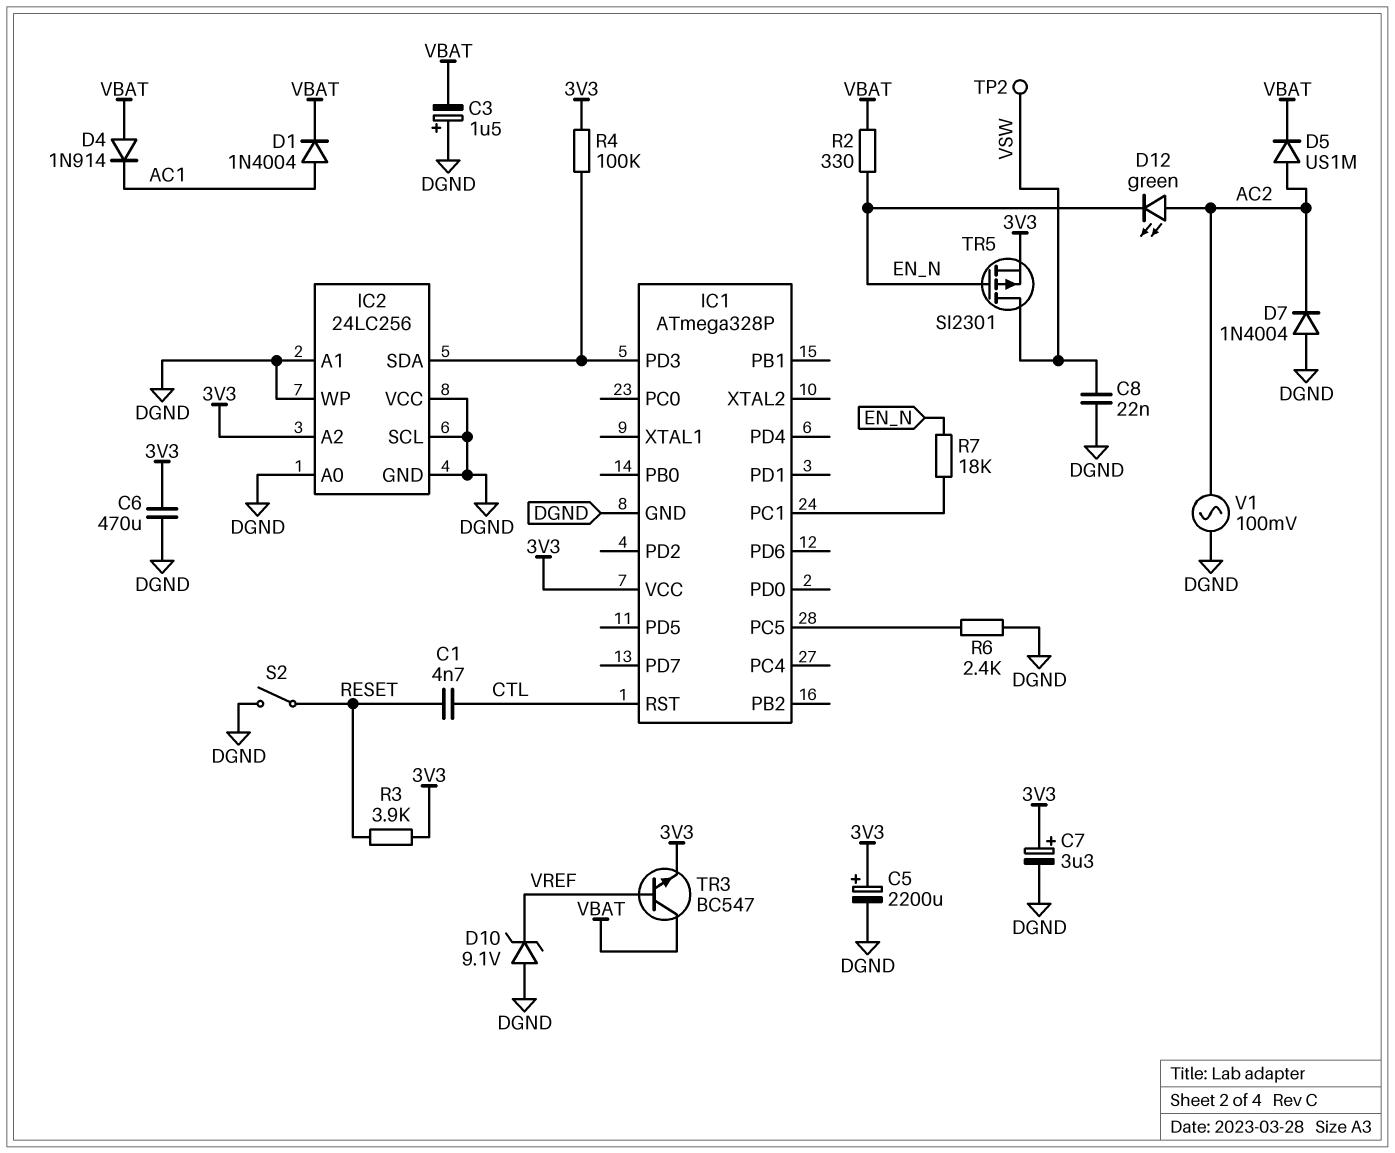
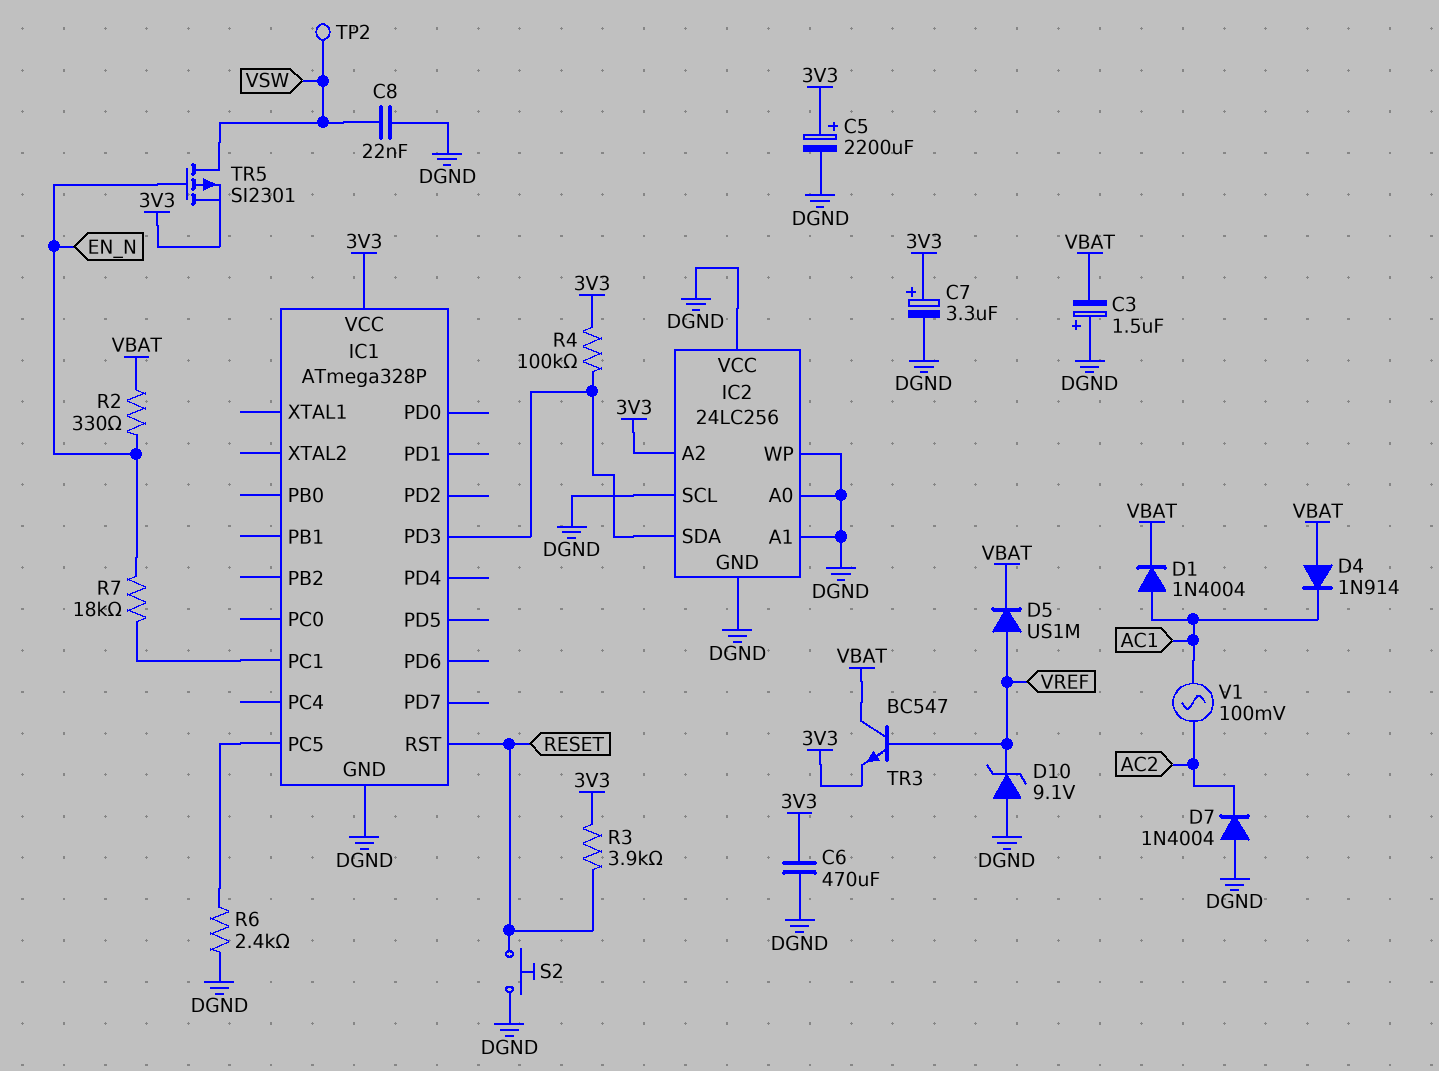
C1: 4.7nF (CTL, RESET) -> none
D5: diode US1M (A AC2, K VBAT) -> diode US1M (A VREF, K VBAT)
D12: LED green (A AC2, K EN_N) -> none
IC1 pin RST: CTL -> RESET
S2: switch (DGND, RESET) -> button (DGND, RESET)
V1: AC 100mV (AC2, DGND) -> AC 100mV (AC1, AC2)

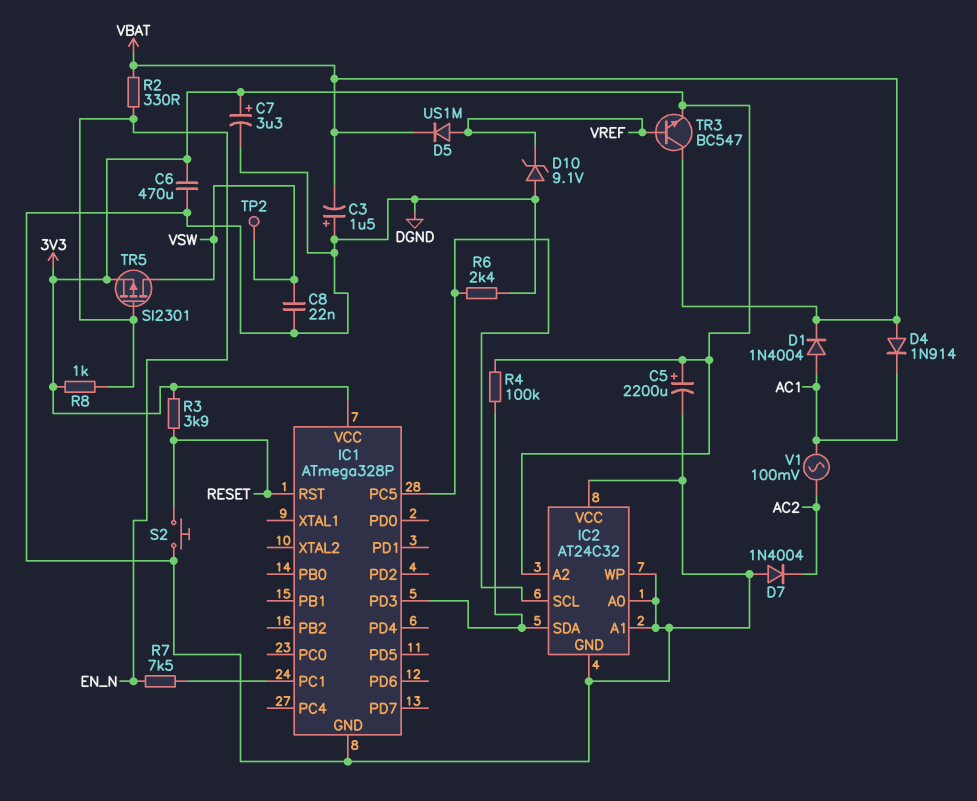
IC2: 24LC256 -> AT24C32
IC2 pin SCL: DGND -> IC1/PC5
R7: 18k (EN_N, IC1/PC1) -> 7.5k (EN_N, IC1/PC1)
R8: none -> 1k (3V3, EN_N)

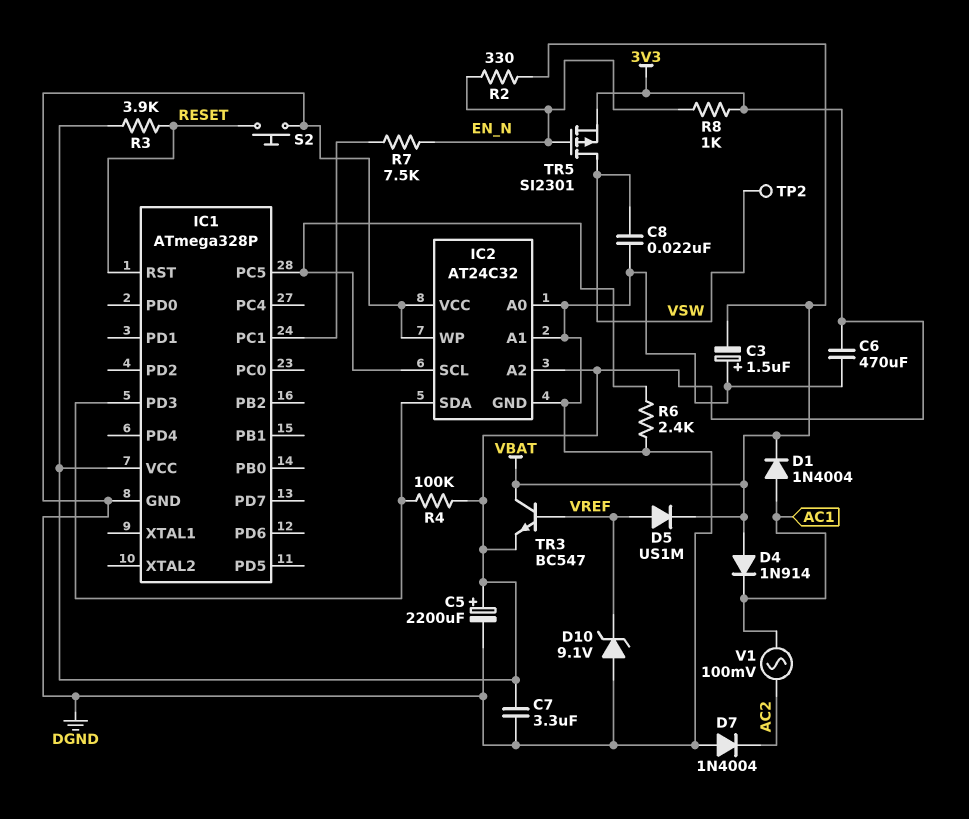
C7: 3.3uF (plus 3V3, minus DGND) -> 3.3uF (3V3, DGND)

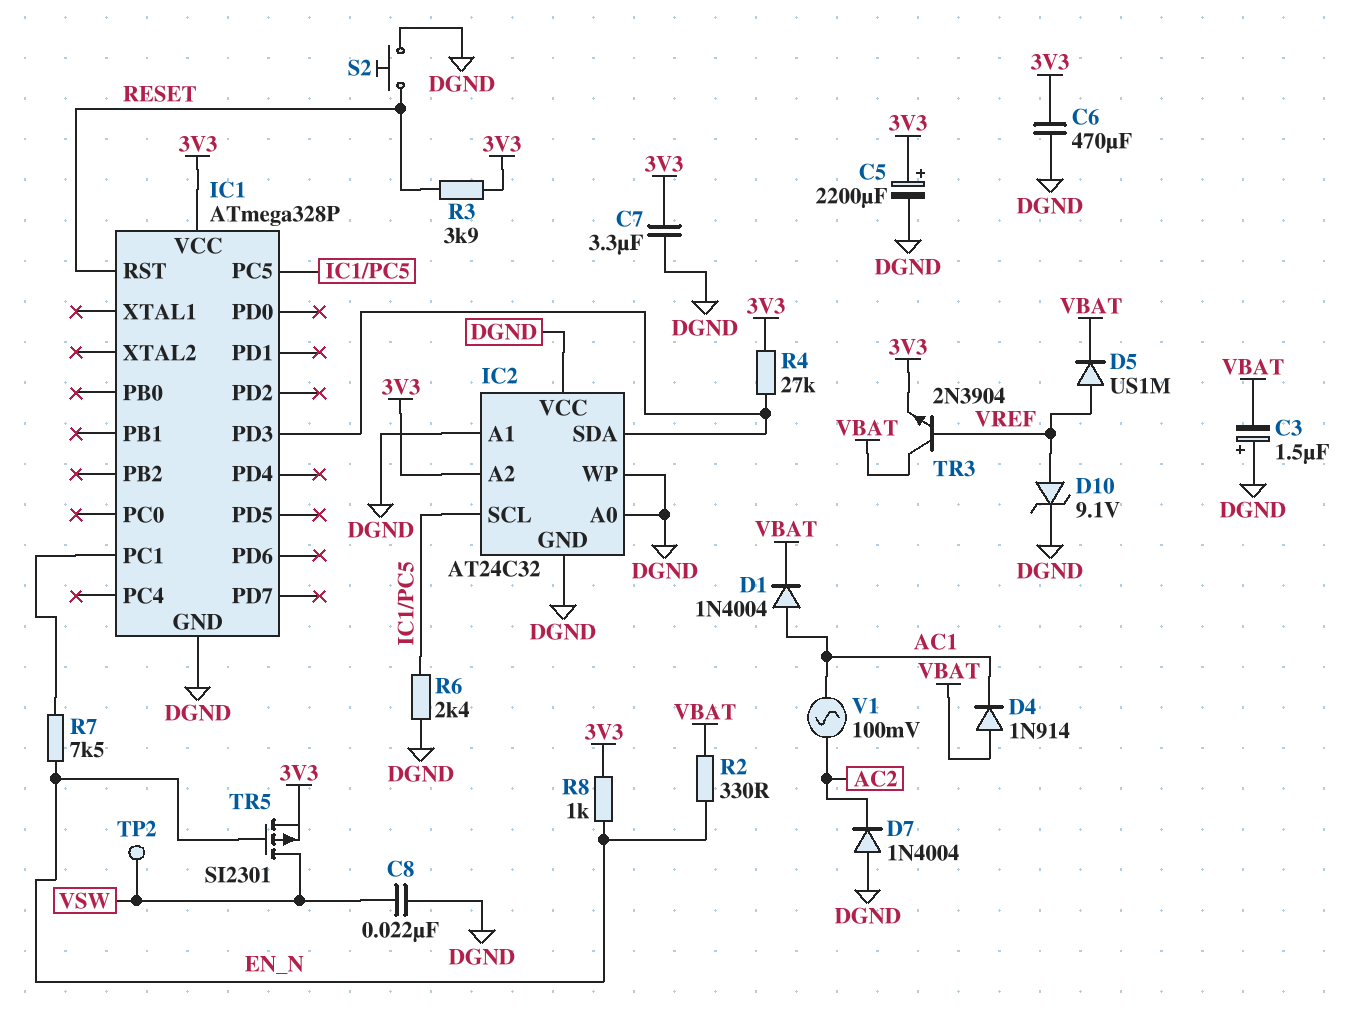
D10: zener 9.1V (A DGND, K VREF) -> zener 9.1V (A VREF, K DGND)
R4: 100k (3V3, IC1/PD3) -> 27k (3V3, IC1/PD3)
TR3: NPN BC547 (B VREF, C VBAT, E 3V3) -> NPN 2N3904 (B VREF, C VBAT, E 3V3)

